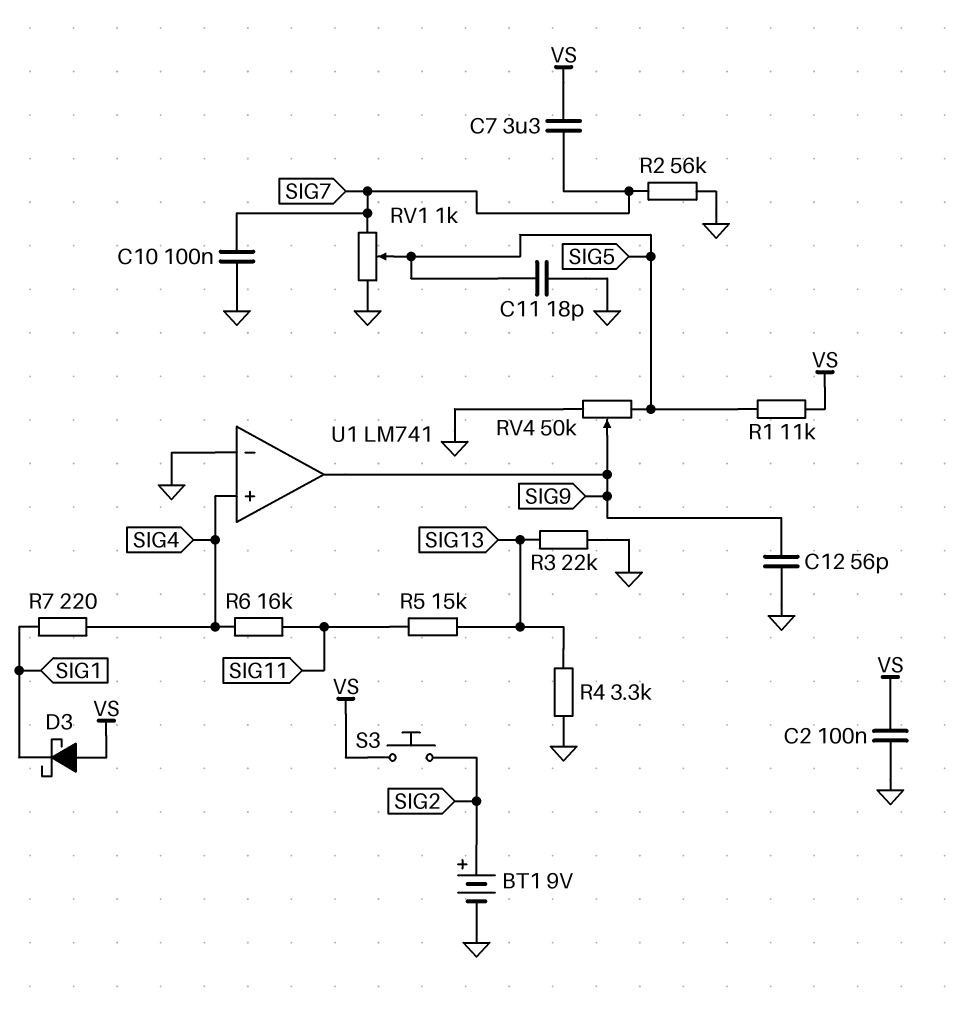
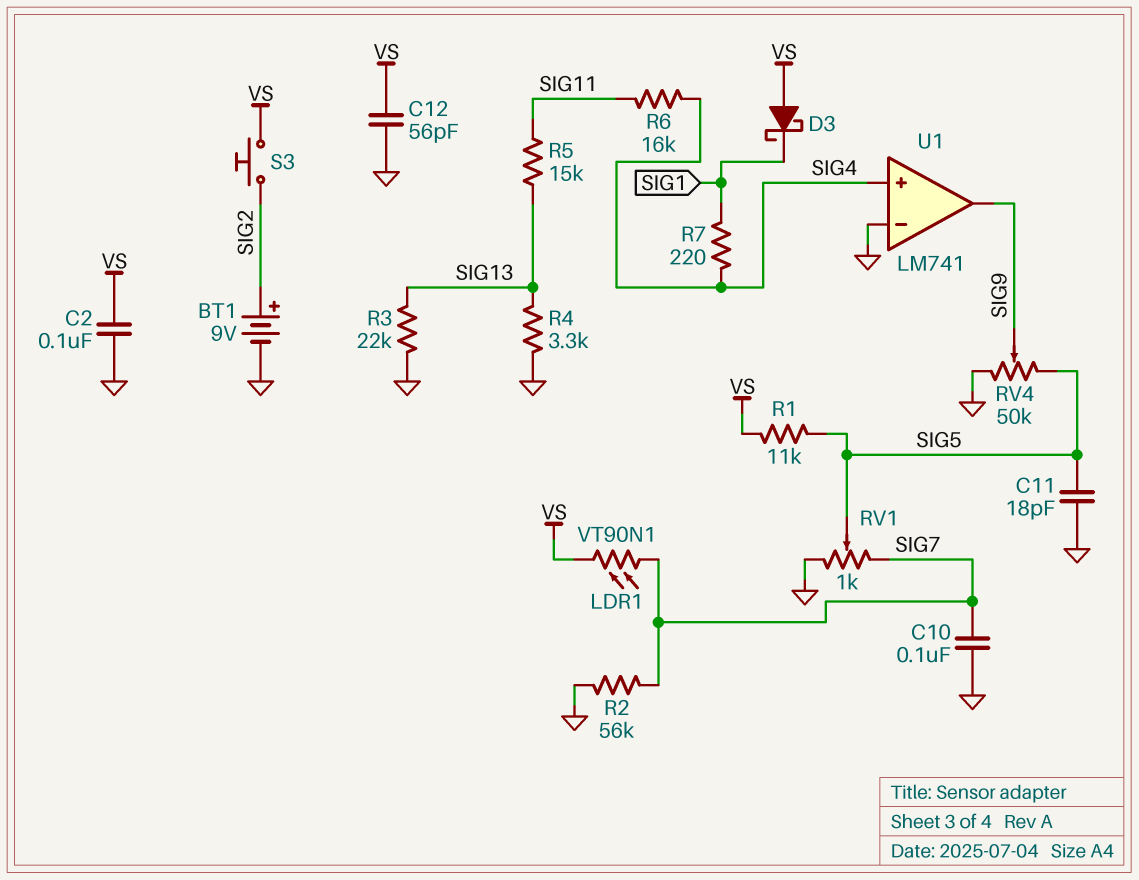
C7: 3.3uF (SIG7, VS) -> none
C12: 56pF (GND, SIG9) -> 56pF (GND, VS)
LDR1: none -> VT90N1 (SIG7, VS)

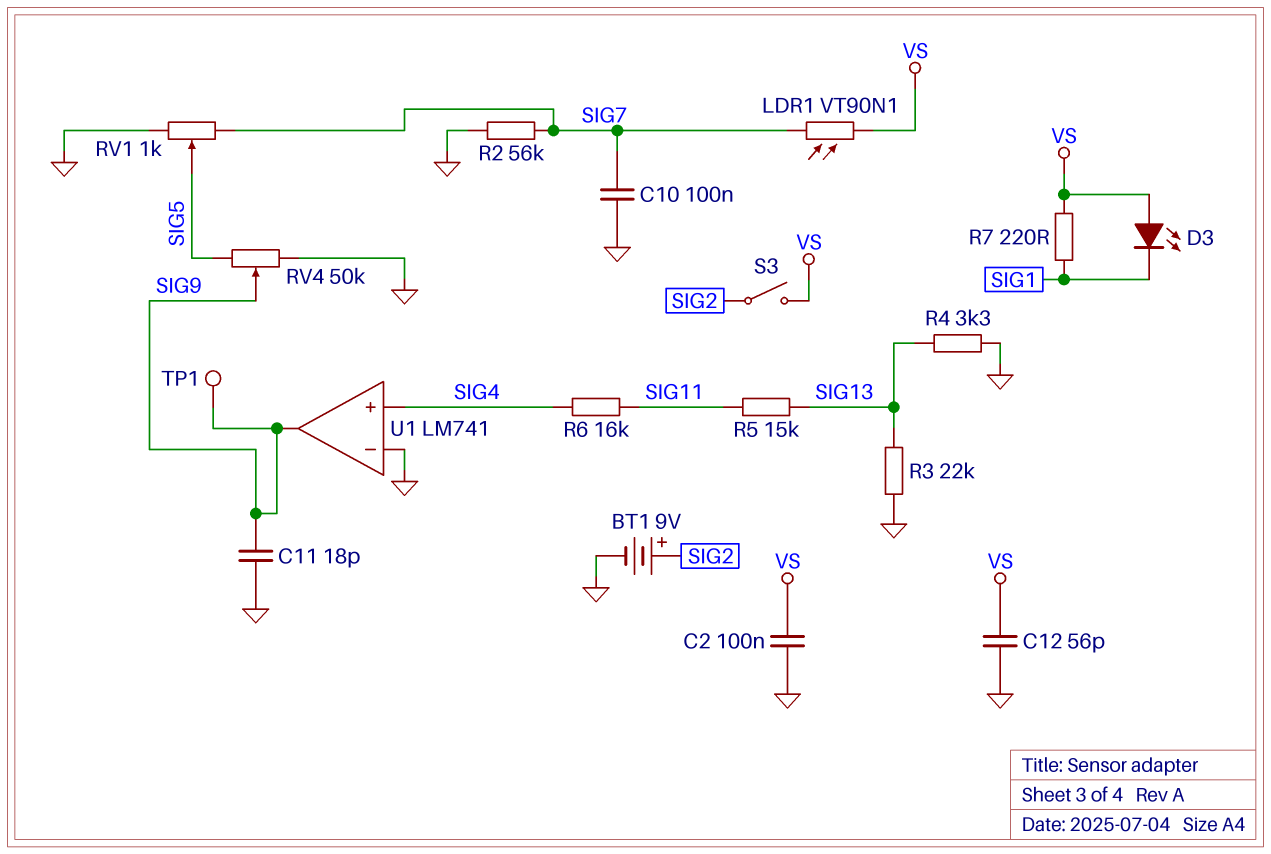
C11: 18pF (GND, SIG5) -> 18pF (GND, SIG9)
D3: schottky (A VS, K SIG1) -> LED (A VS, K SIG1)
R1: 11k (SIG5, VS) -> none
R7: 220 (SIG1, SIG4) -> 220 (SIG1, VS)
S3: button (SIG2, VS) -> switch (SIG2, VS)
TP1: none -> test point (SIG9)

